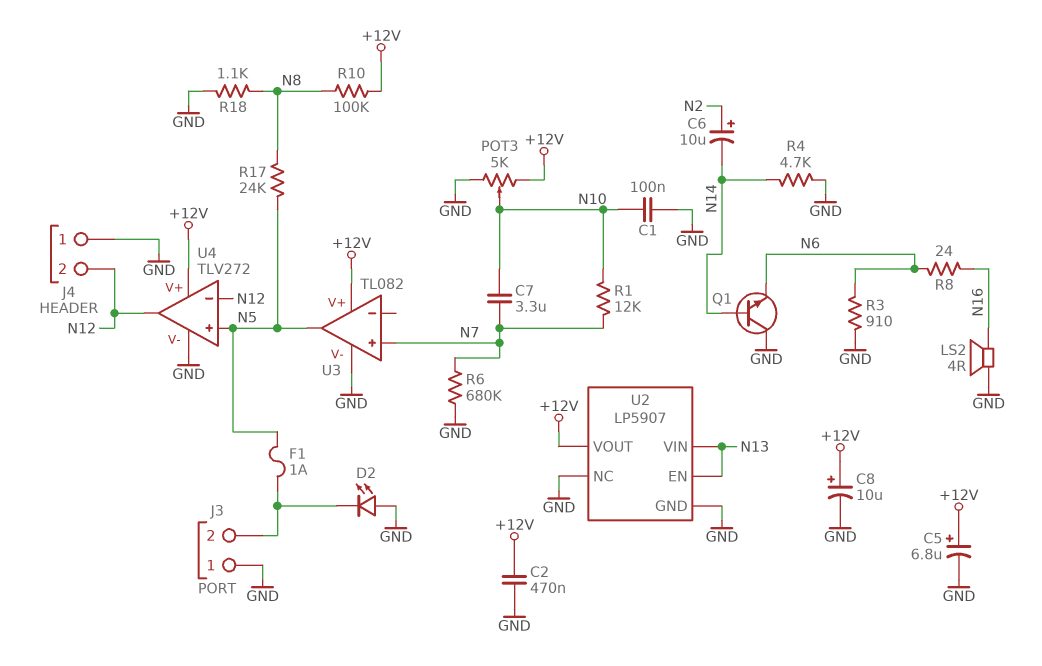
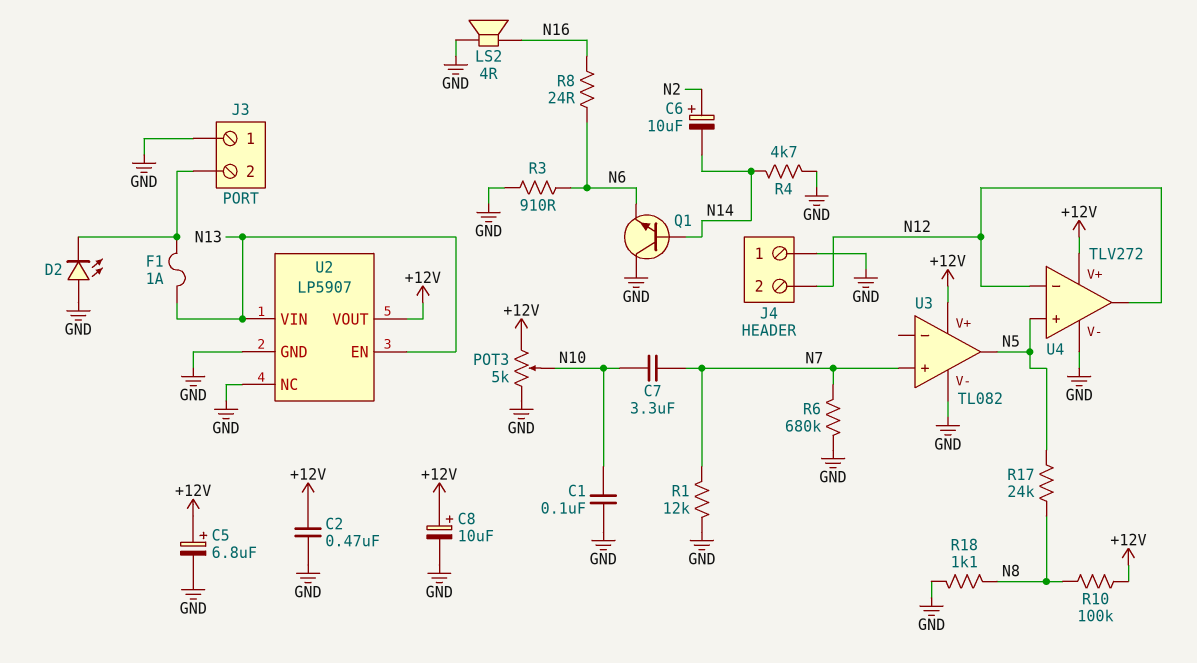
F1: 1A (J3/2, N5) -> 1A (J3/2, N13)
R1: 12k (N7, N10) -> 12k (GND, N7)

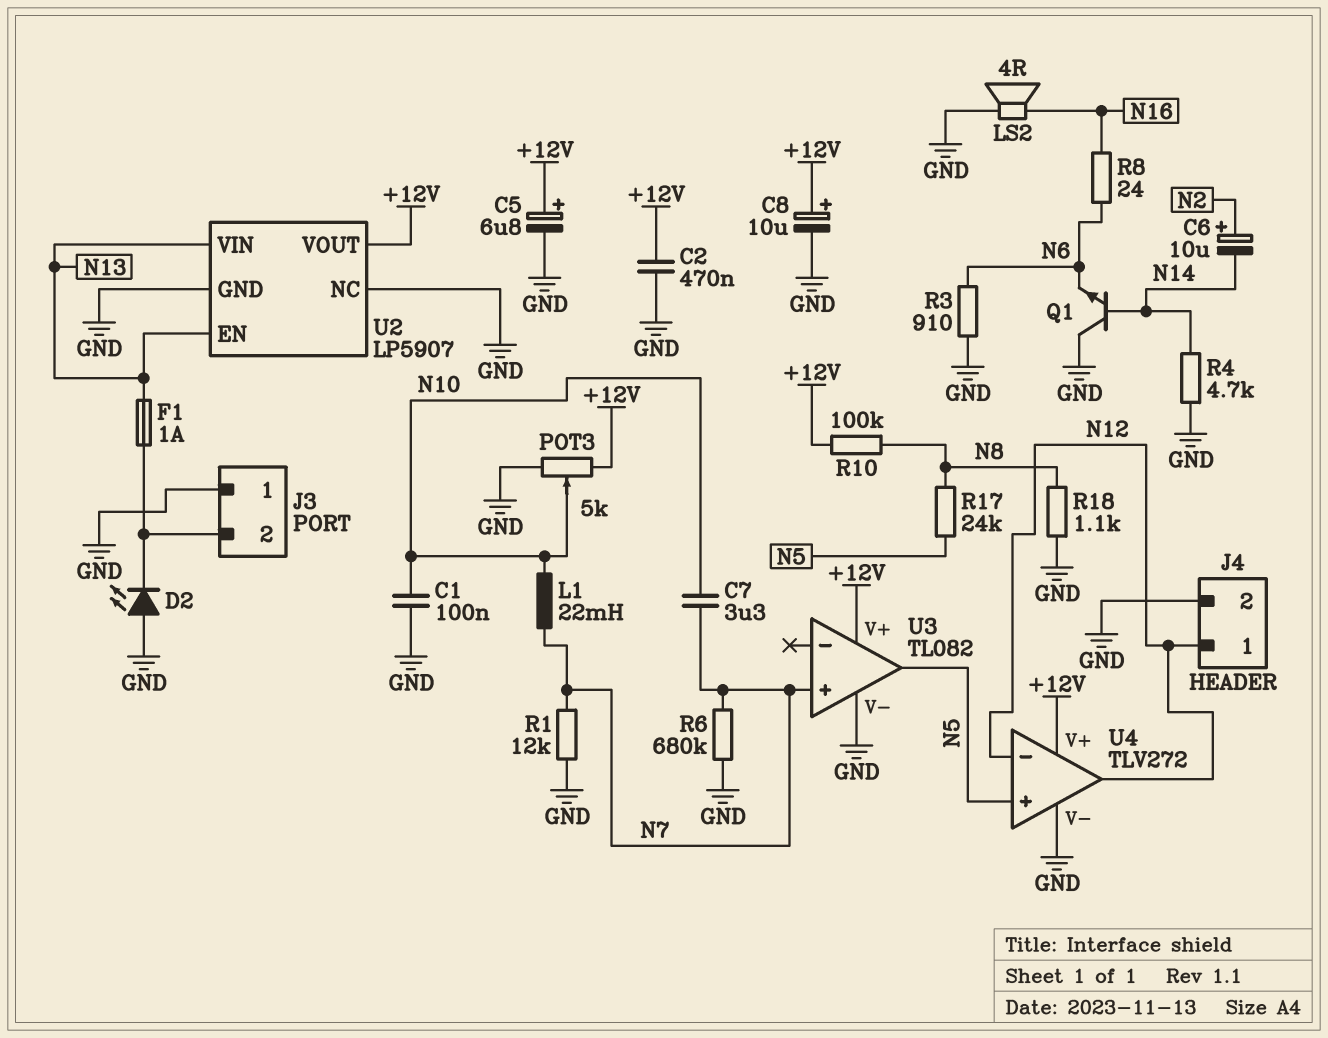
J4 pin 1: GND -> N12
J4 pin 2: N12 -> GND
L1: none -> 22mH (N7, N10)

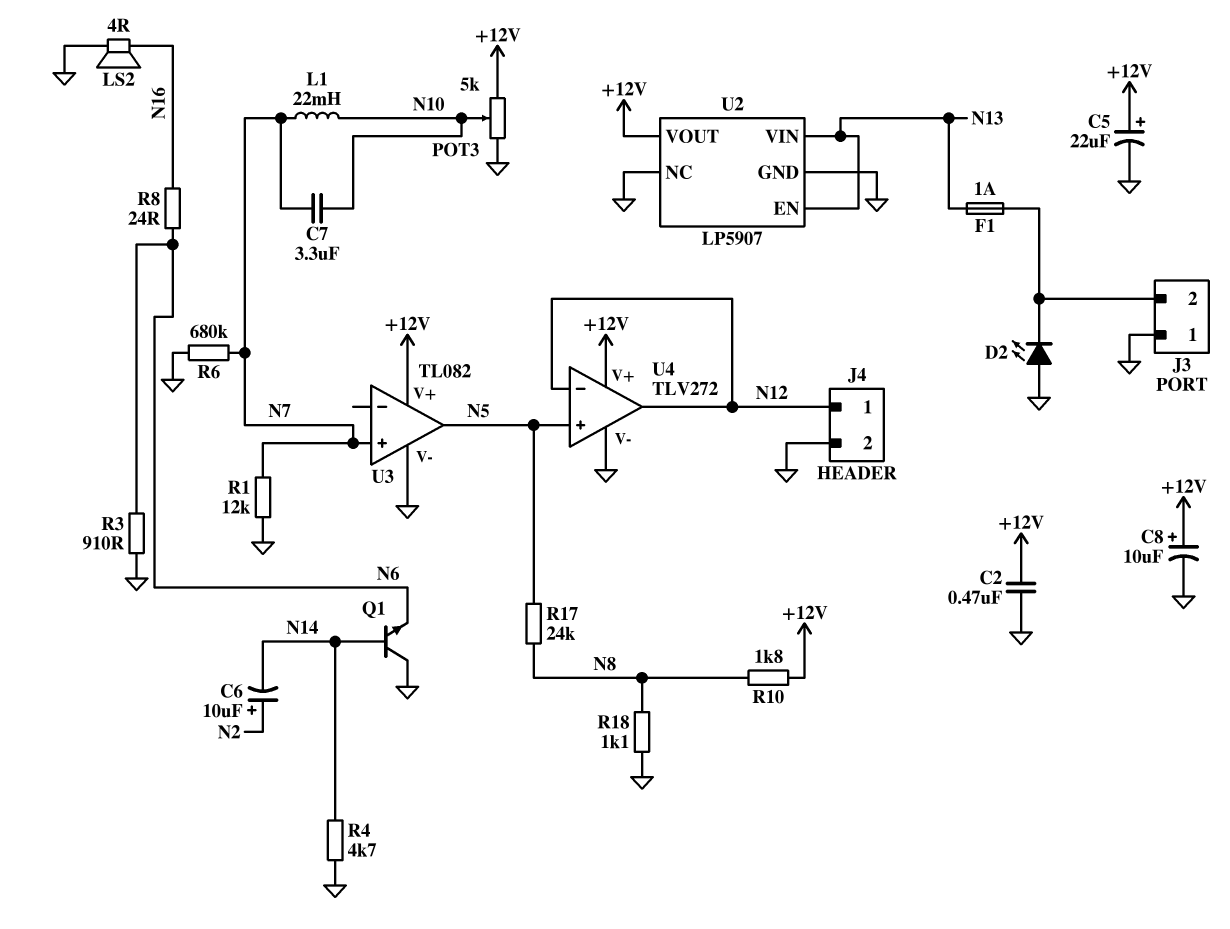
C1: 100nF (GND, N10) -> none
C5: 6.8uF (plus +12V, minus GND) -> 22uF (plus +12V, minus GND)
R10: 100k (+12V, N8) -> 1.8k (+12V, N8)

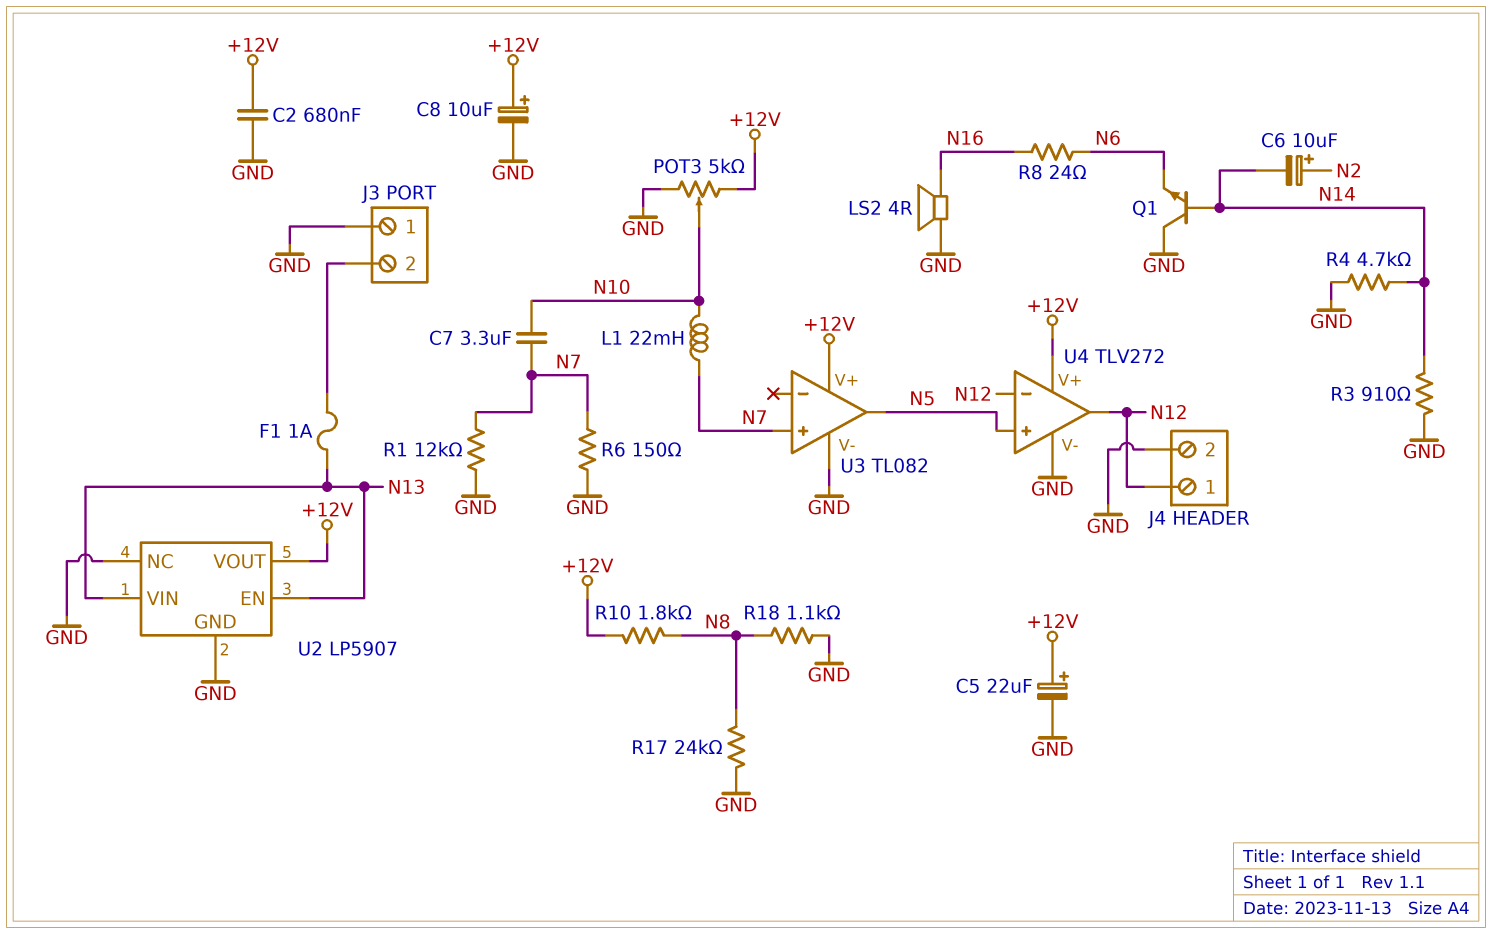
C2: 470nF (+12V, GND) -> 680nF (+12V, GND)
D2: LED (A GND, K J3/2) -> none
R3: 910 (GND, N6) -> 910 (GND, N14)
R6: 680k (GND, N7) -> 150 (GND, N7)
R17: 24k (N5, N8) -> 24k (GND, N8)

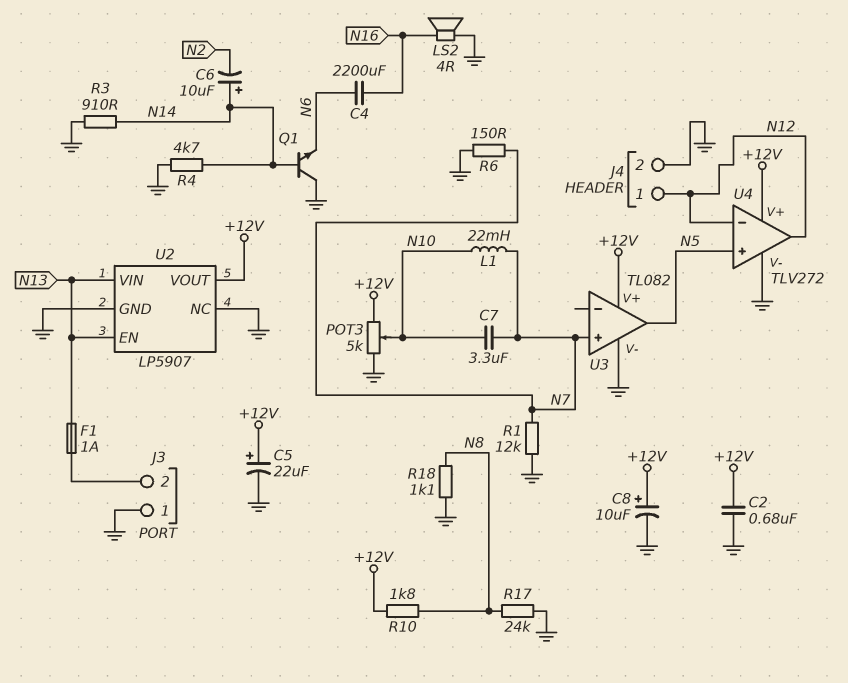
C4: none -> 2200uF (N6, N16)
C6: 10uF (plus N2, minus N14) -> 10uF (plus N14, minus N2)
R8: 24 (N6, N16) -> none

